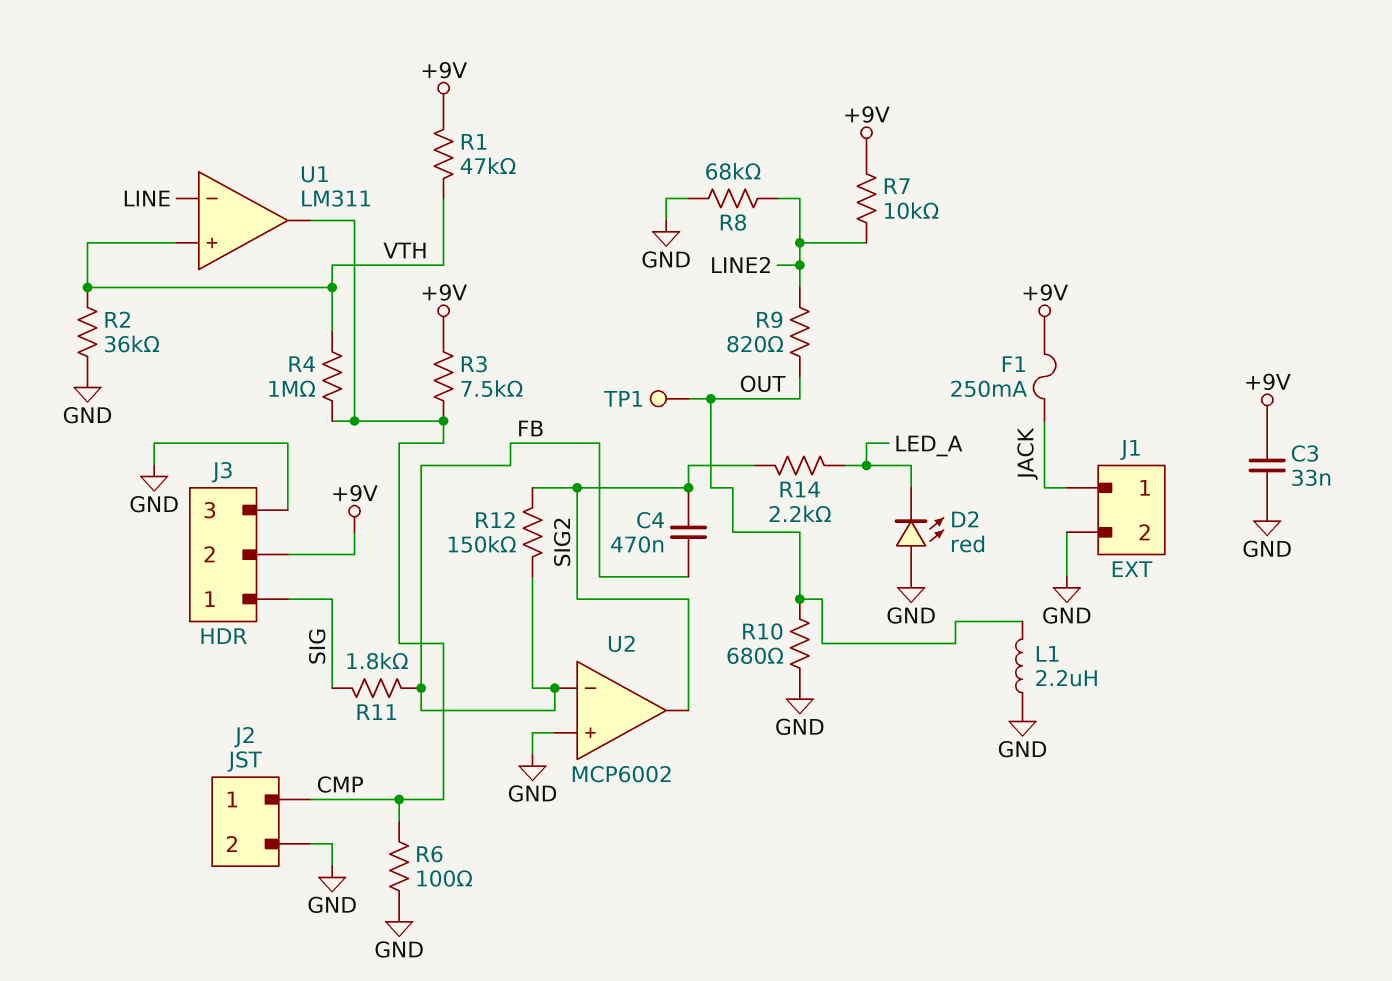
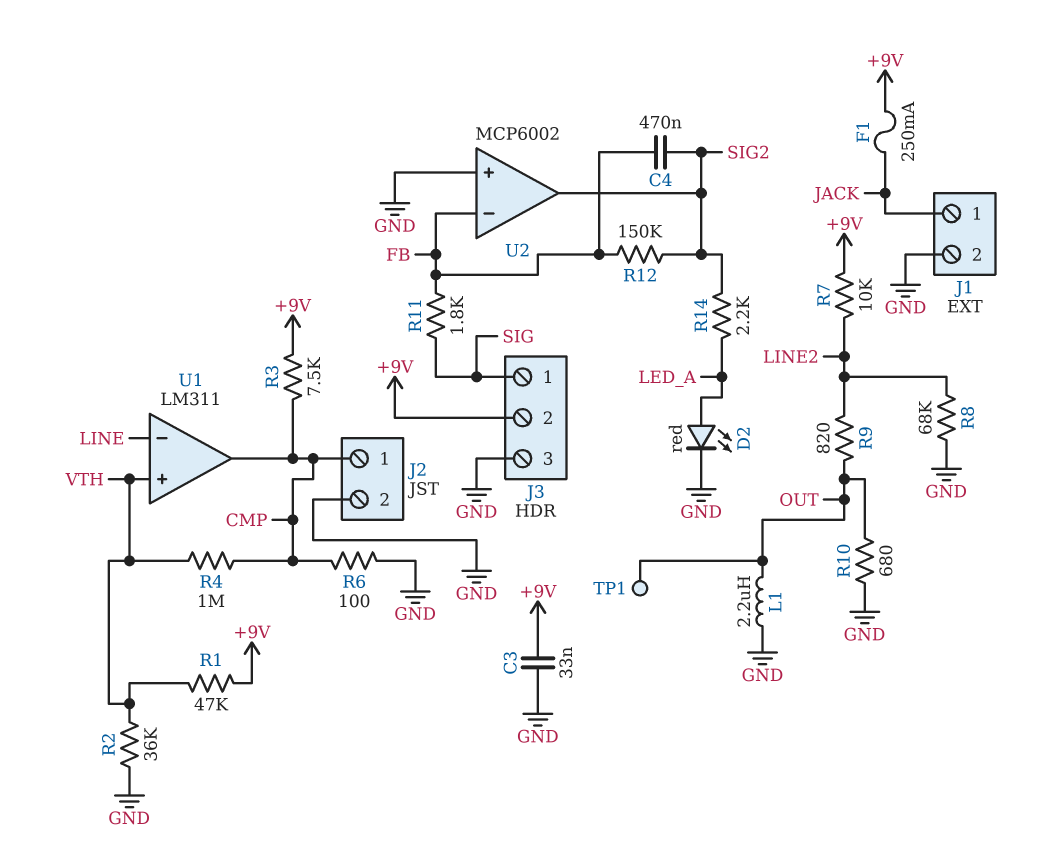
D2: LED red (A GND, K LED_A) -> LED red (A LED_A, K GND)

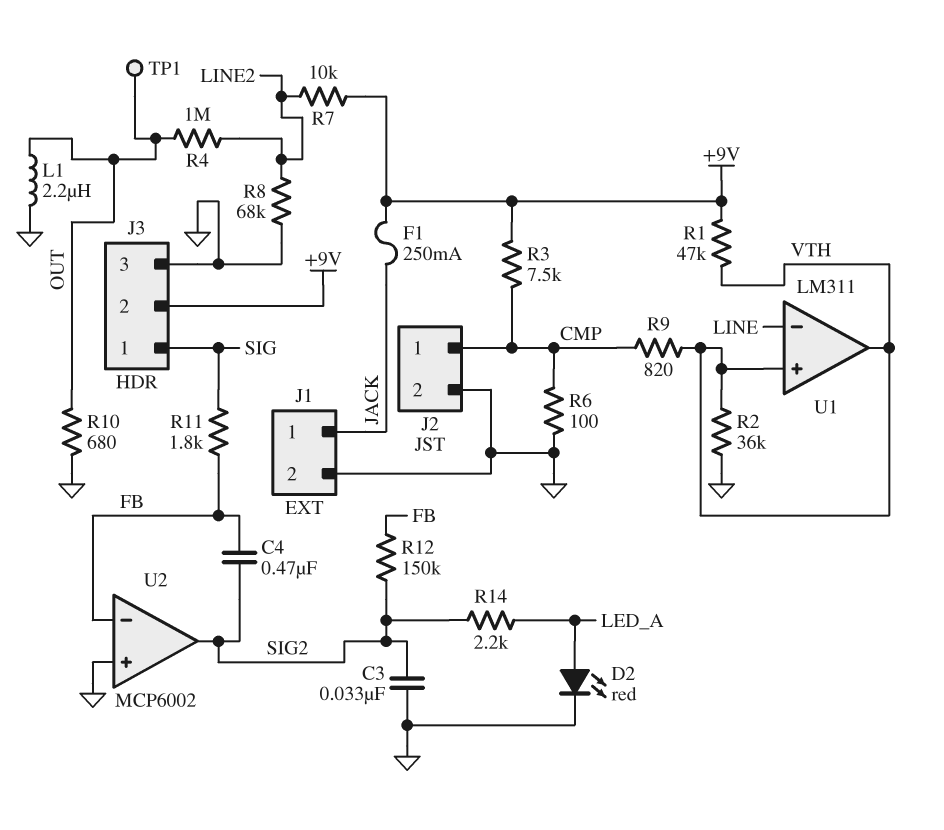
C3: 33nF (+9V, GND) -> 33nF (GND, SIG2)
R4: 1M (CMP, VTH) -> 1M (LINE2, OUT)
R9: 820 (LINE2, OUT) -> 820 (CMP, VTH)
U1 pin out: CMP -> VTH

